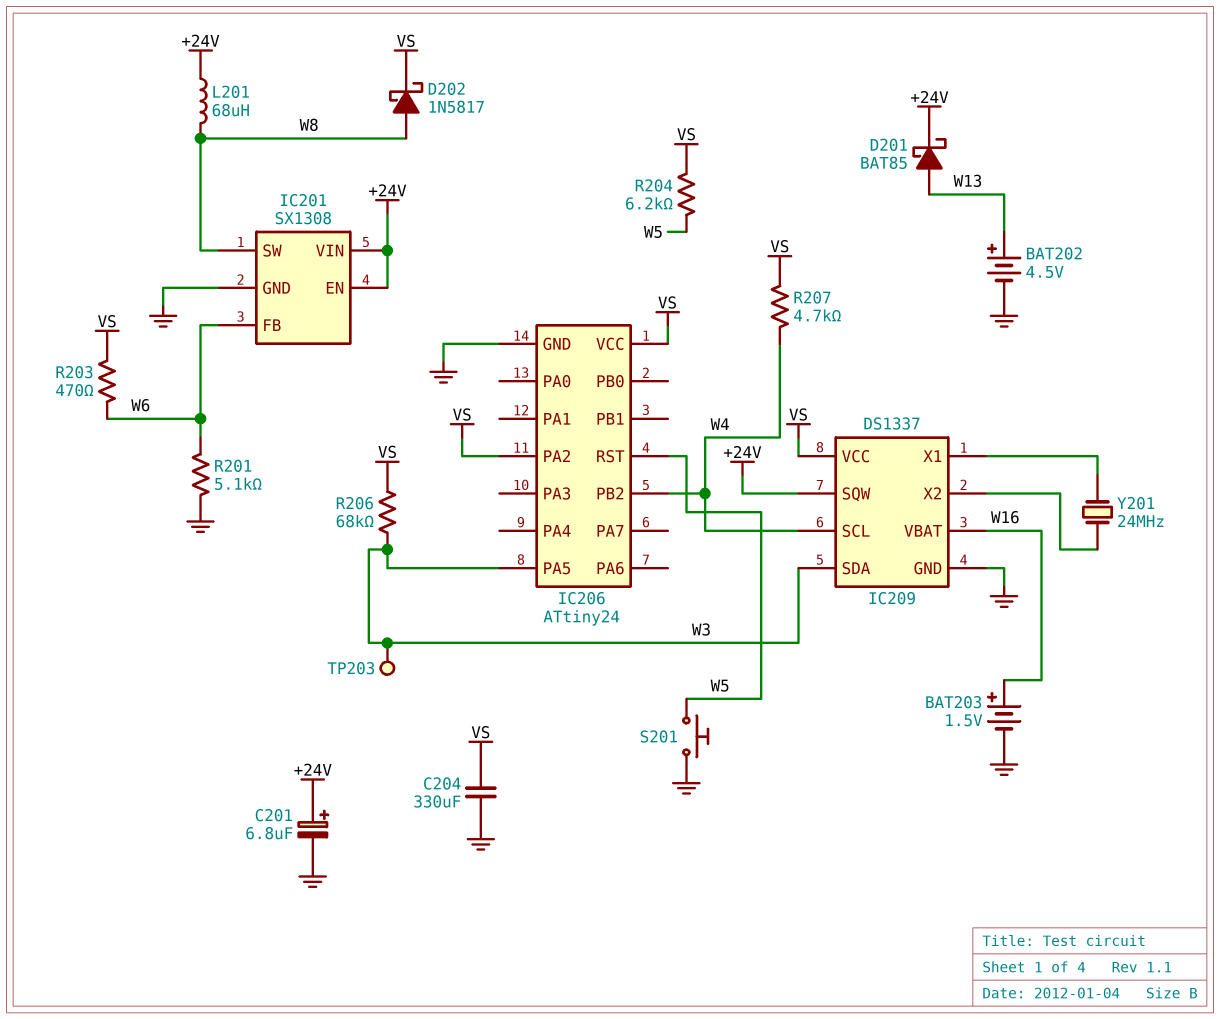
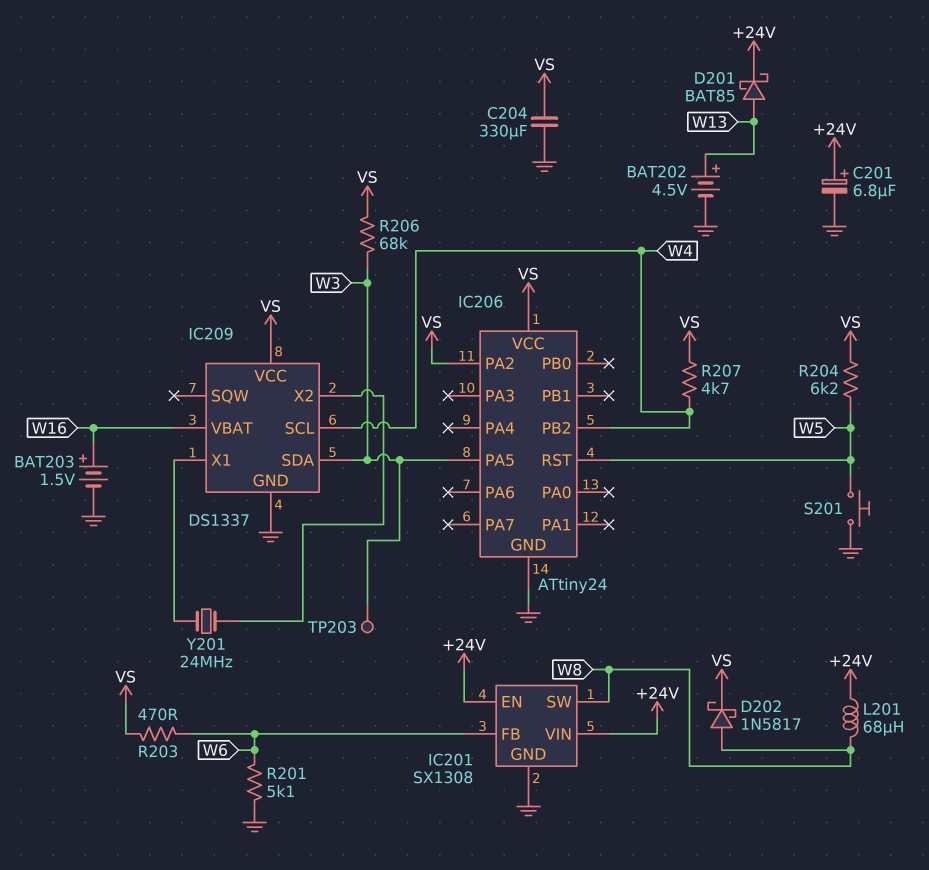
IC209 pin SQW: +24V -> none

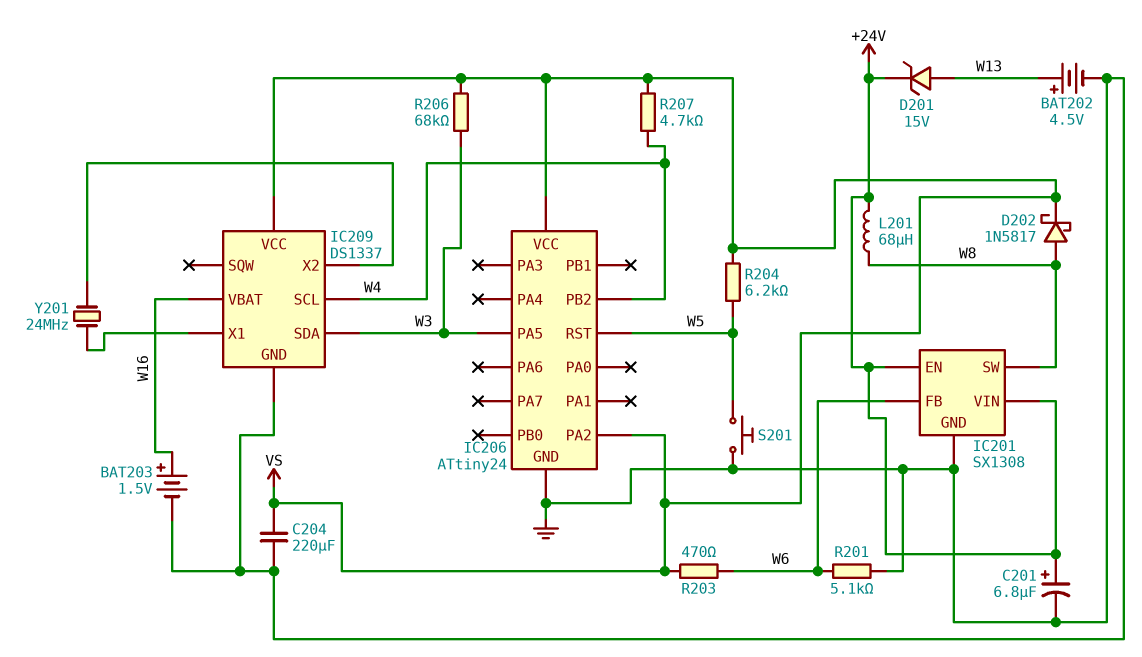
C204: 330uF (GND, VS) -> 220uF (GND, VS)
D201: schottky BAT85 (A W13, K +24V) -> zener 15V (A W13, K +24V)
TP203: test point (W3) -> none

